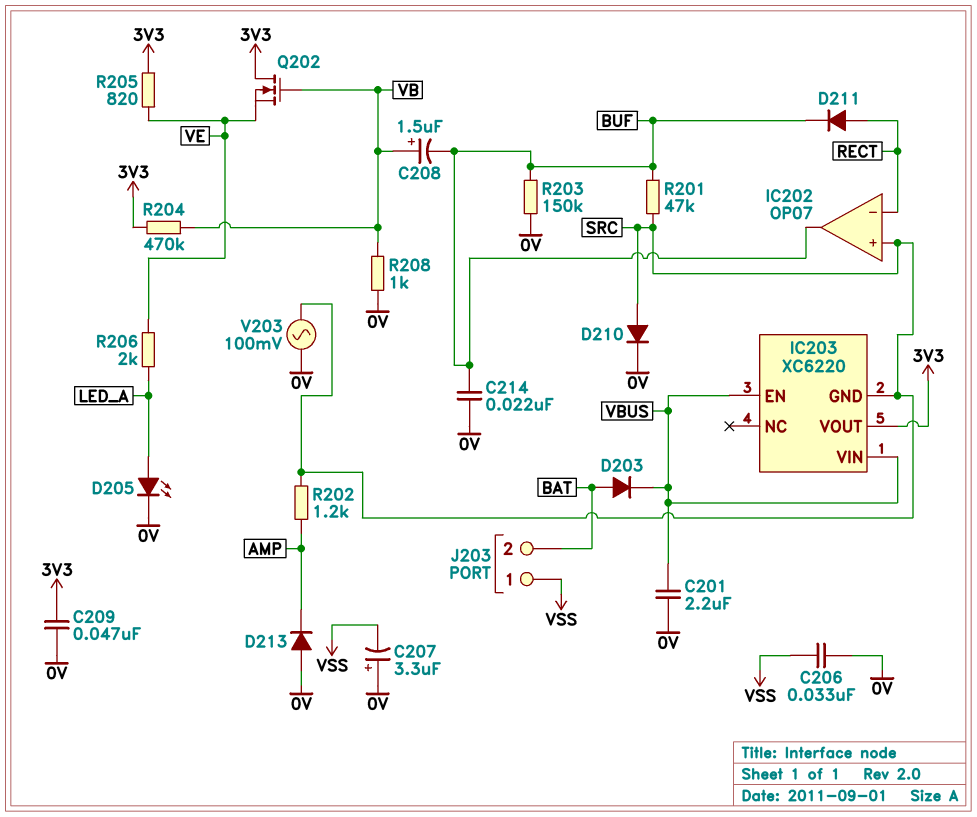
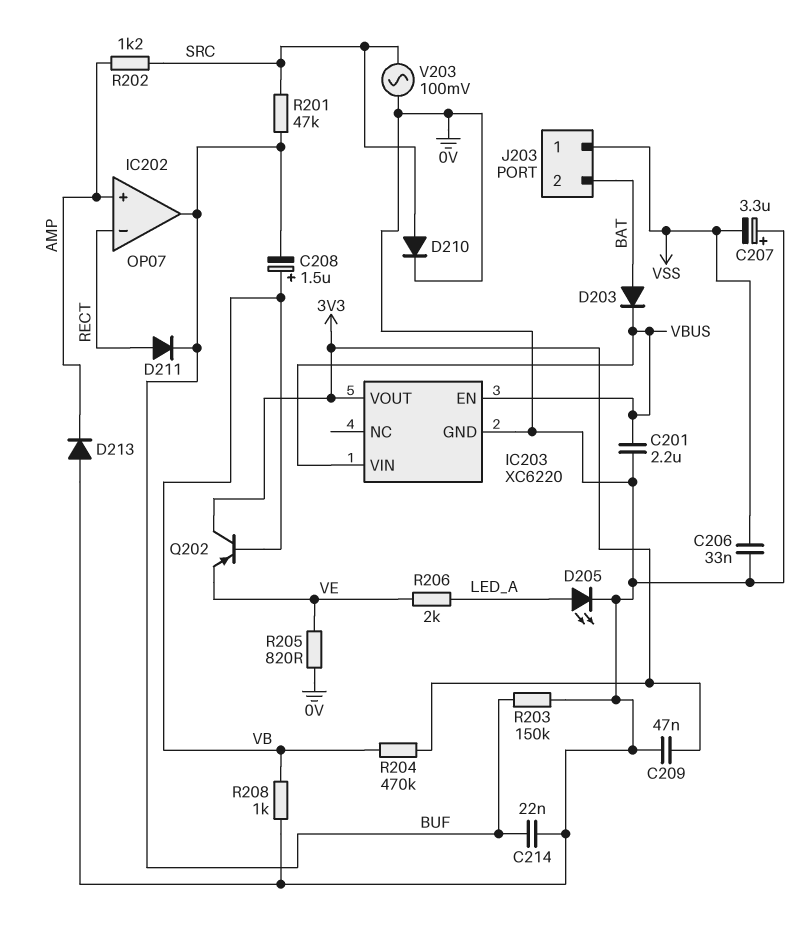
IC202 pin in+: SRC -> AMP
IC203 pin GND: SRC -> 0V
Q202: NMOS (G VB, D 3V3, S VE) -> PNP (B VB, C 3V3, E VE)
R205: 820 (3V3, VE) -> 820 (0V, VE)

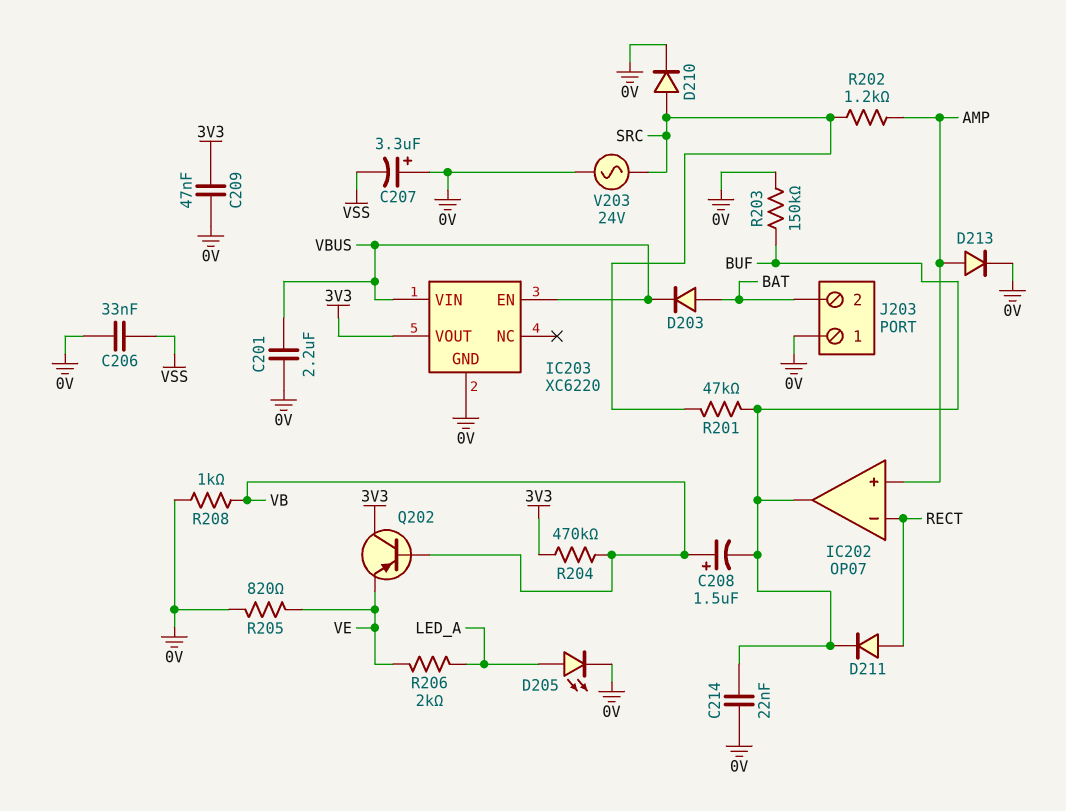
D213: diode (A 0V, K AMP) -> diode (A AMP, K 0V)
J203 pin 1: VSS -> 0V
V203: AC 100mV (0V, SRC) -> AC 24V (0V, SRC)

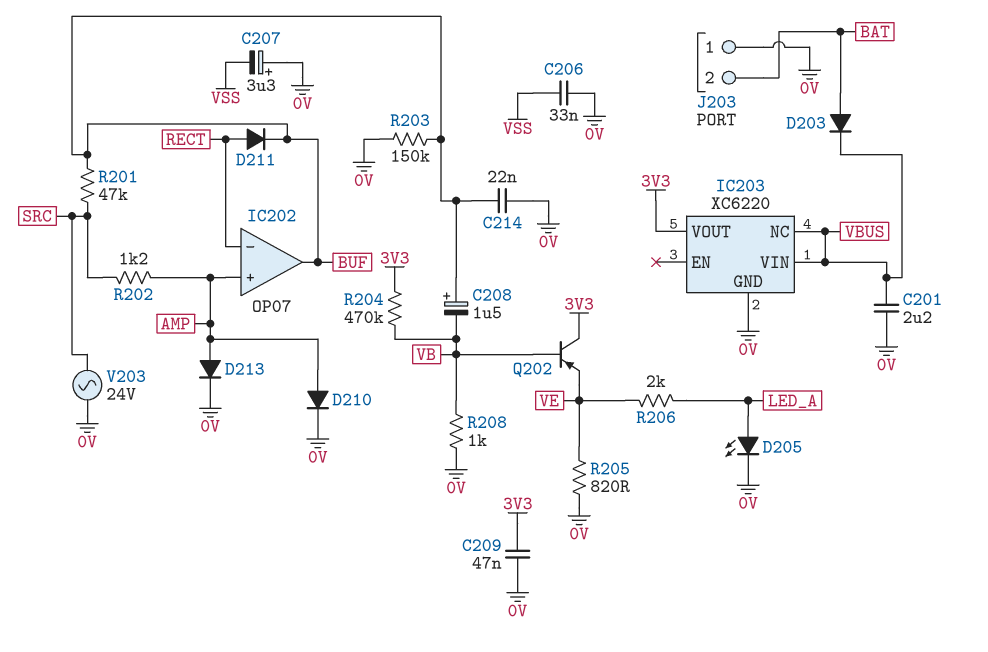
C208: 1.5uF (plus VB, minus BUF) -> 1.5uF (plus BUF, minus VB)
D210: diode (A SRC, K 0V) -> diode (A AMP, K 0V)
IC203 pin EN: VBUS -> none
IC203 pin NC: none -> VBUS

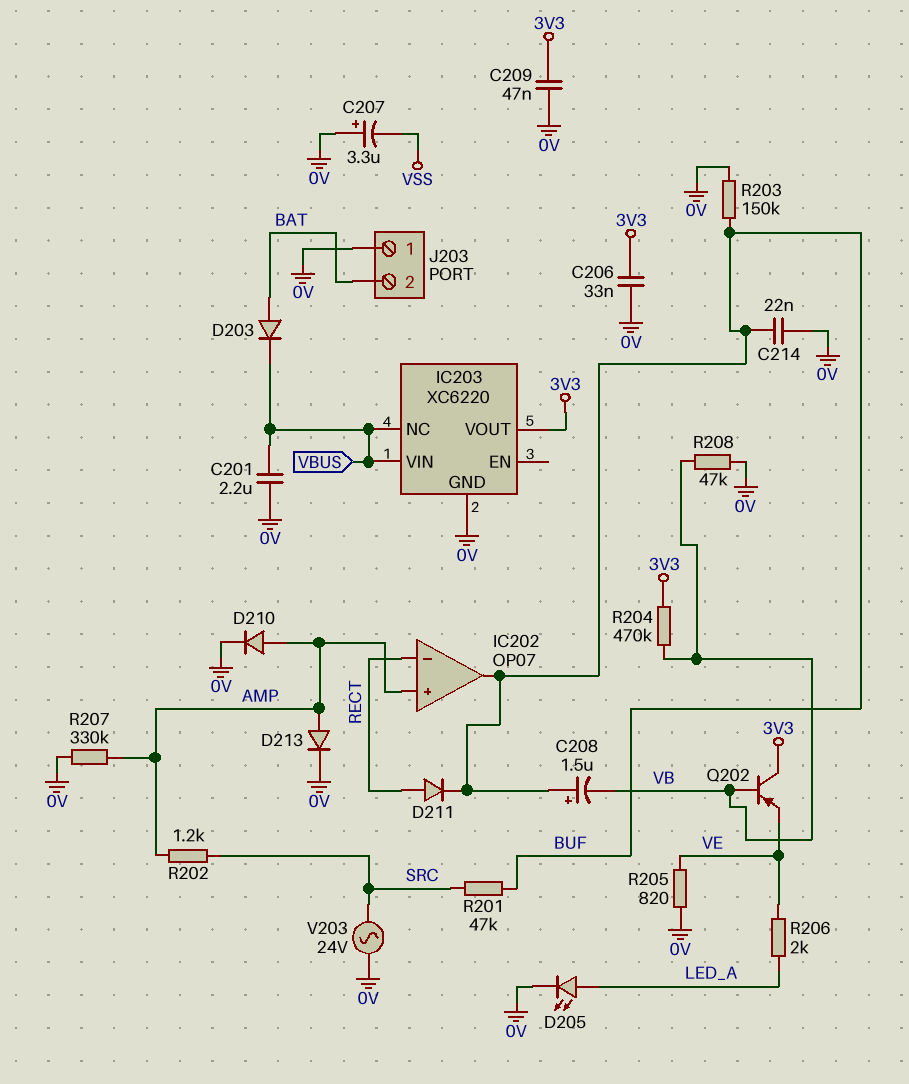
C206: 33nF (0V, VSS) -> 33nF (0V, 3V3)
R207: none -> 330k (0V, AMP)
R208: 1k (0V, VB) -> 47k (0V, VB)

